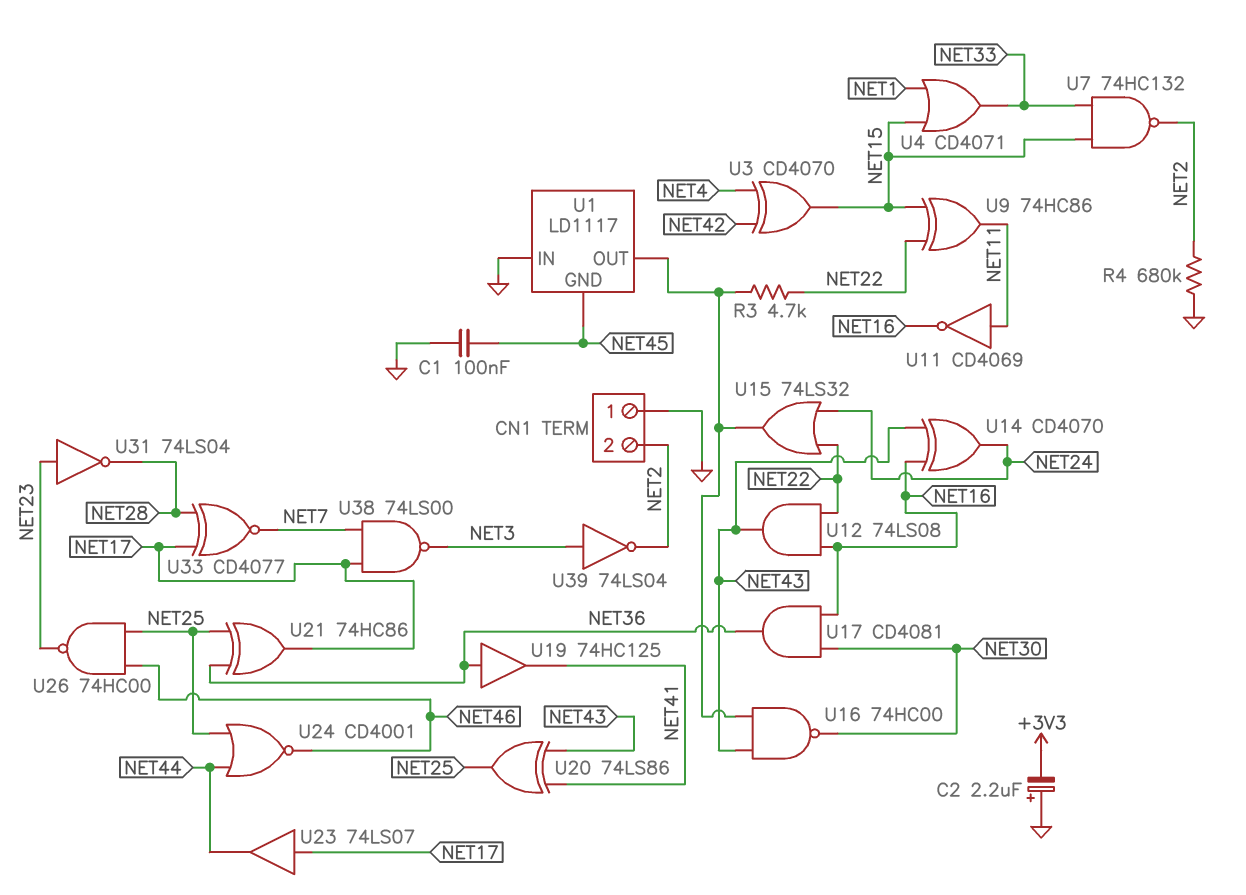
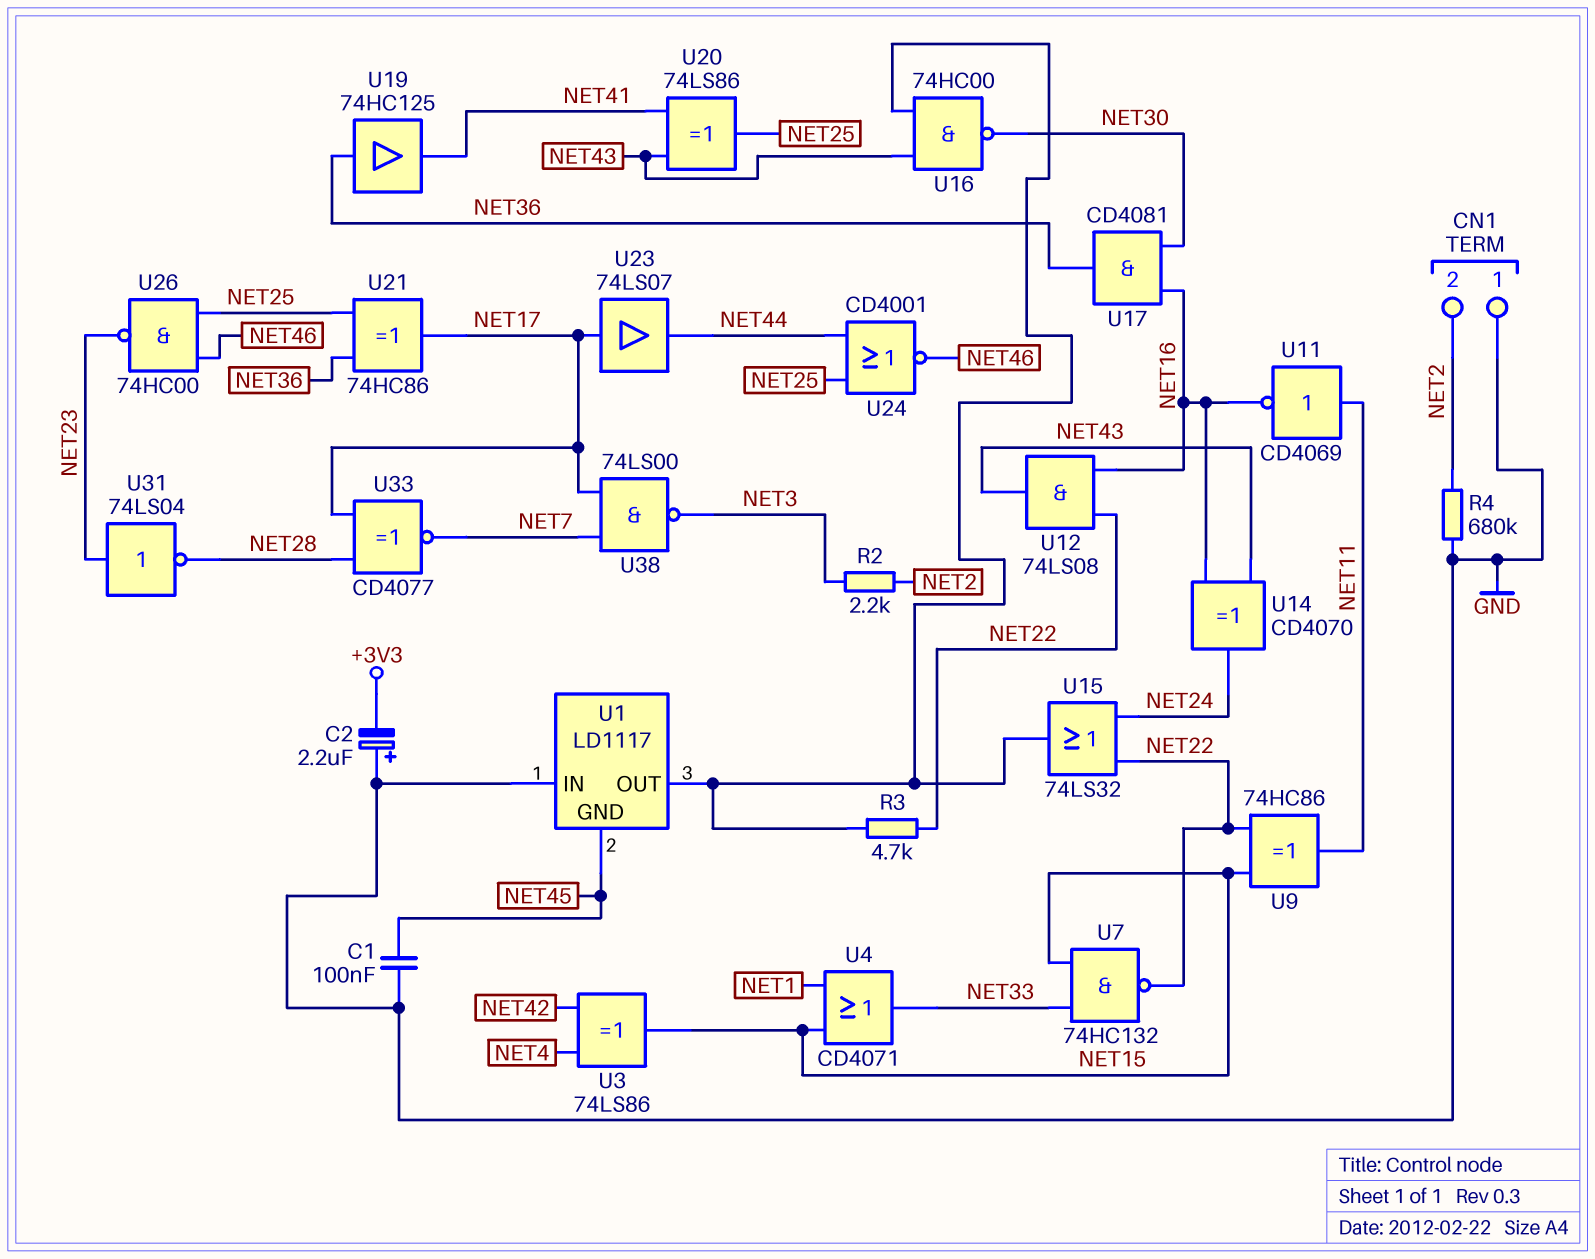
R2: none -> 2.2k (NET2, NET3)
U3: XOR CD4070 (in NET4, in NET42, out NET15) -> XOR 74LS86 (in NET4, in NET42, out NET15)
U7: NAND 74HC132 (in NET15, in NET33, out NET2) -> NAND 74HC132 (in NET15, in NET33, out NET22)
U39: NOT 74LS04 (in NET3, out NET2) -> none

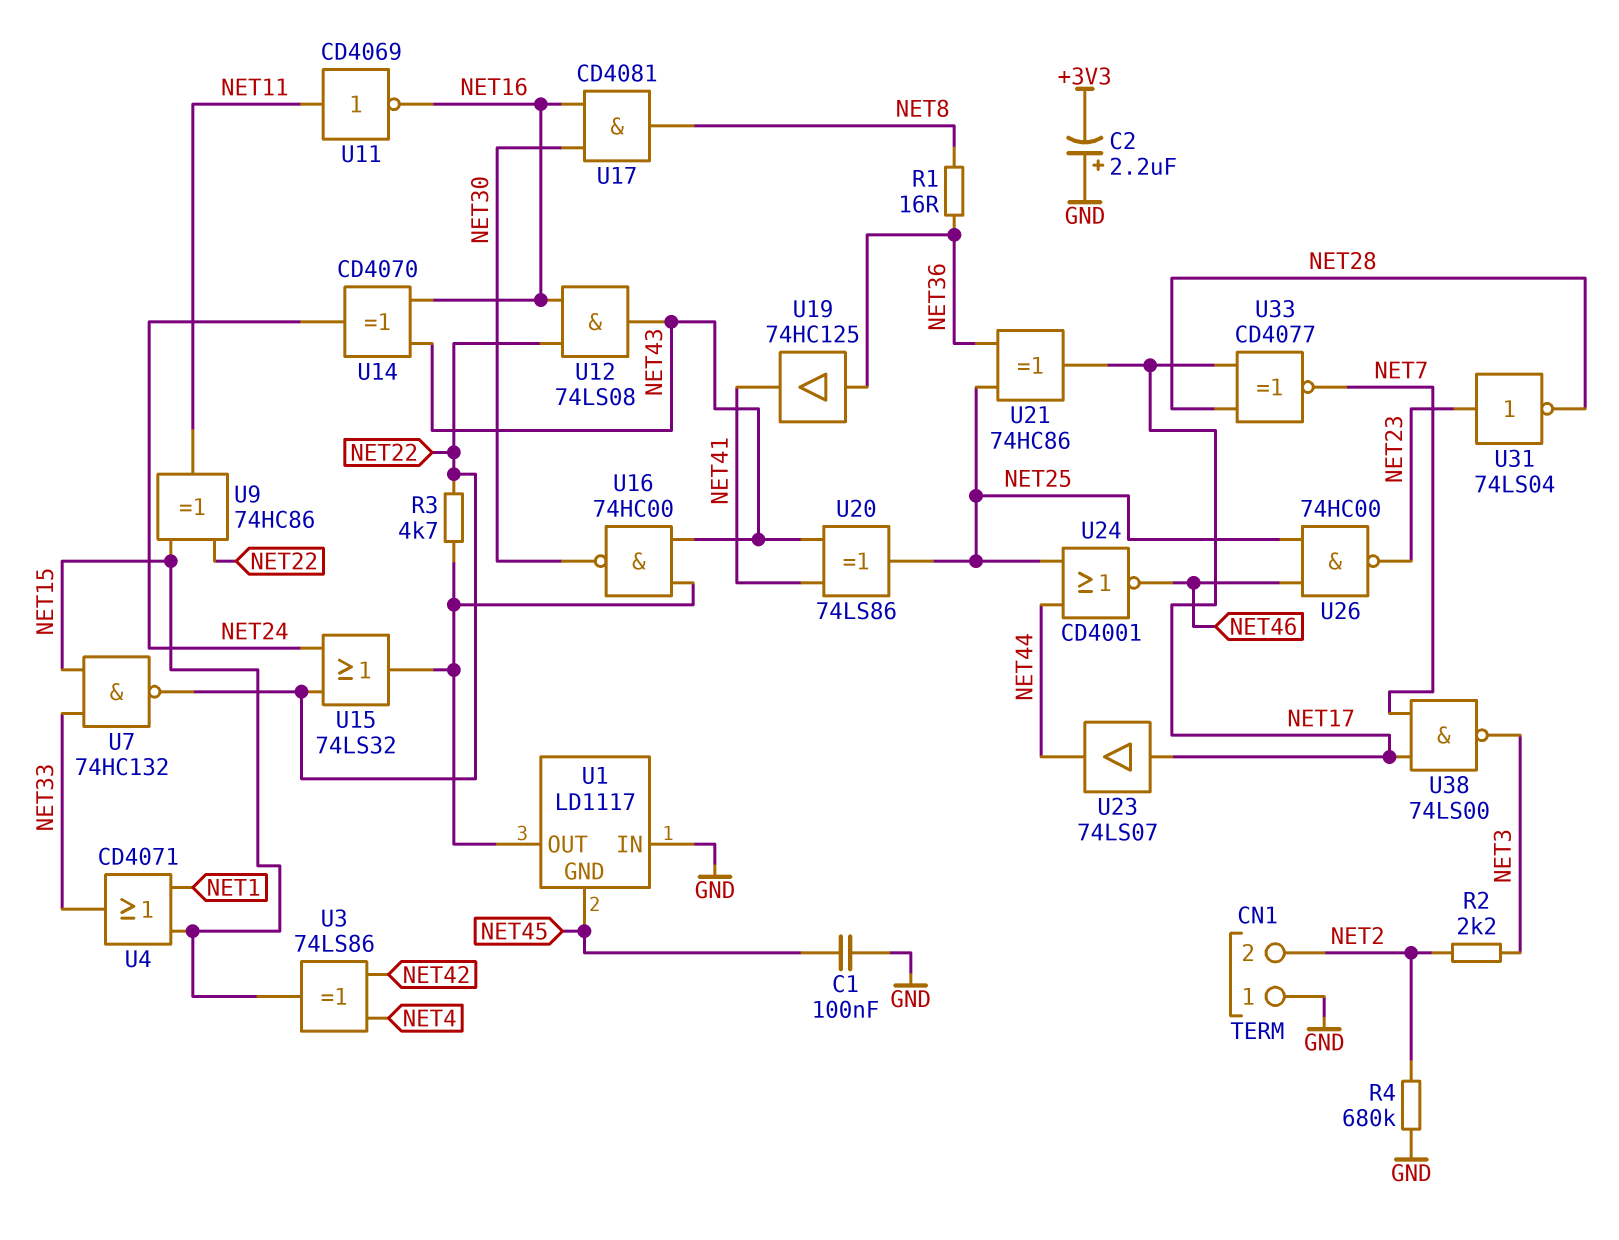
R1: none -> 16 (NET8, NET36)
U17: AND CD4081 (in NET16, in NET30, out NET36) -> AND CD4081 (in NET16, in NET30, out NET8)

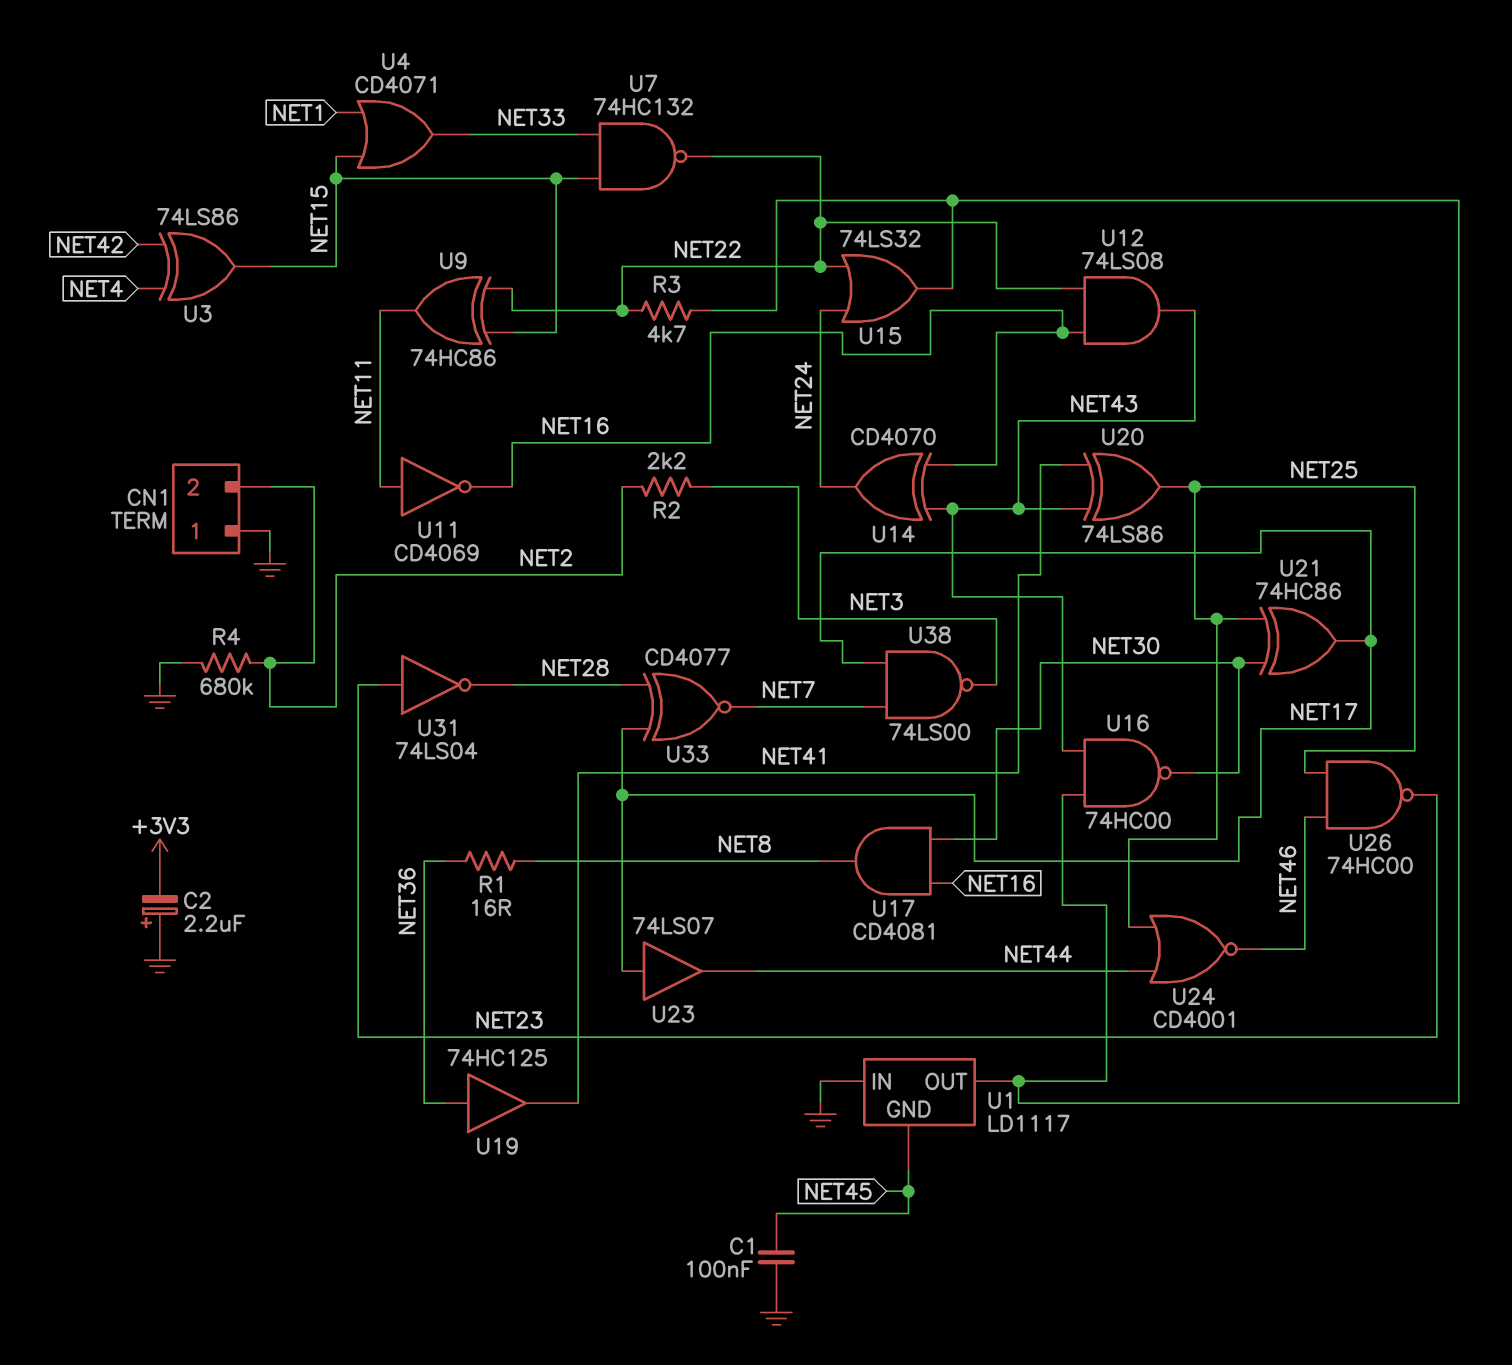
U21: XOR 74HC86 (in NET25, in NET36, out NET17) -> XOR 74HC86 (in NET25, in NET30, out NET17)

